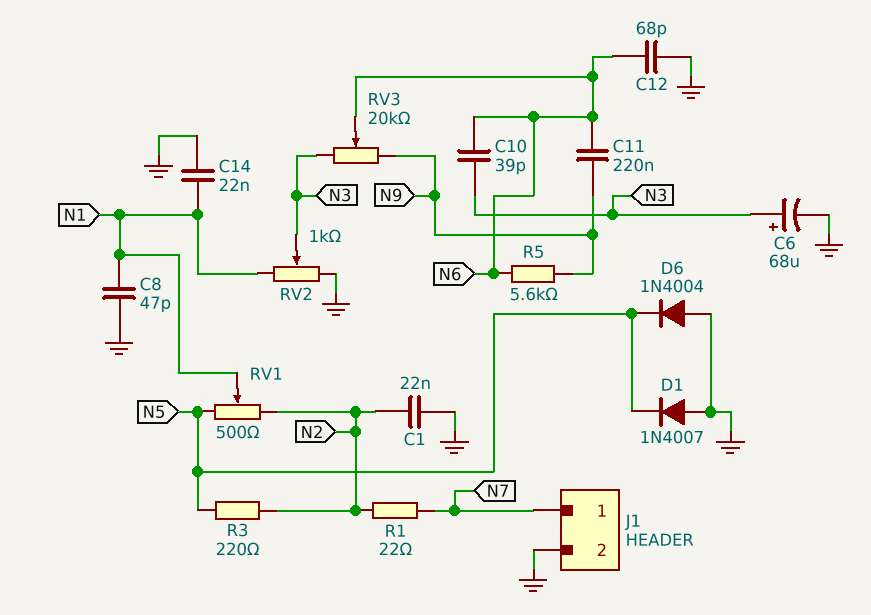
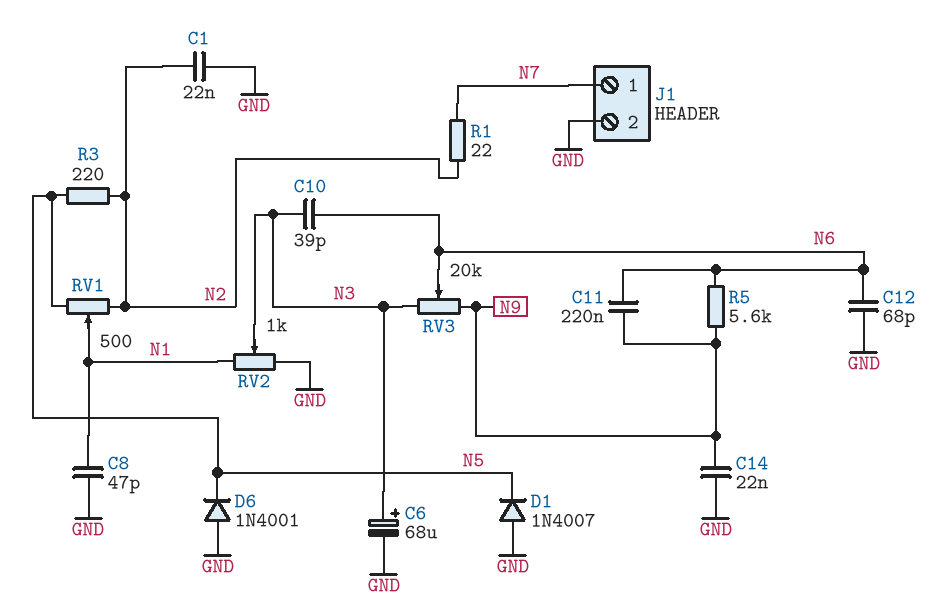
C14: 22nF (GND, N1) -> 22nF (GND, N9)
D6: diode 1N4004 (A GND, K N5) -> diode 1N4001 (A GND, K N5)

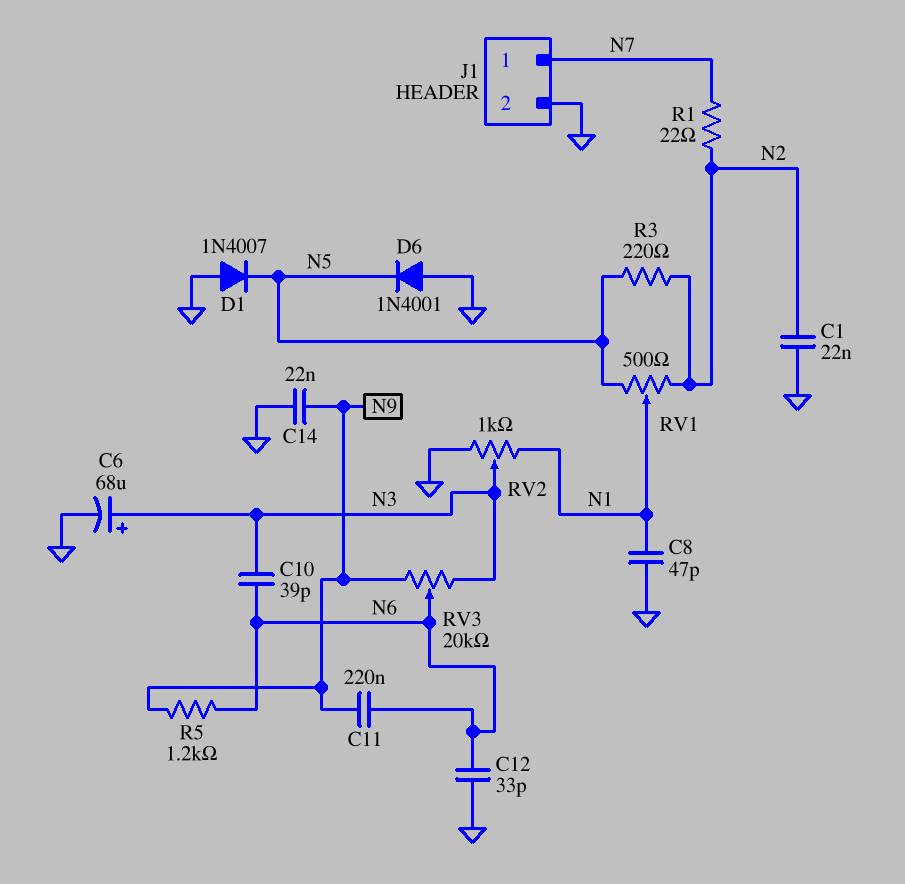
C12: 68pF (GND, N6) -> 33pF (GND, N6)
R5: 5.6k (N6, N9) -> 1.2k (N6, N9)

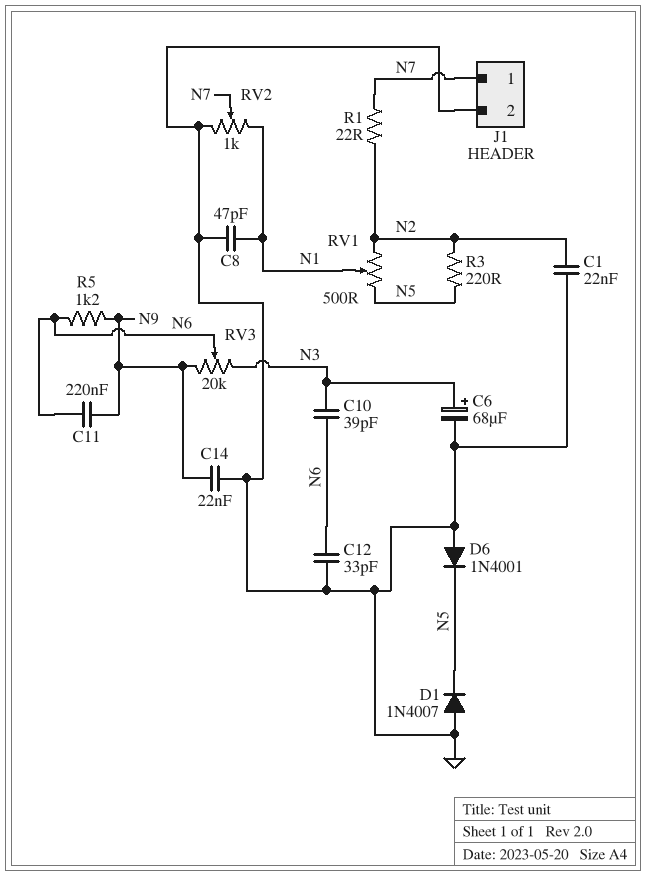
RV2: 1k (GND, N1, wiper N3) -> 1k (GND, N1, wiper N7)

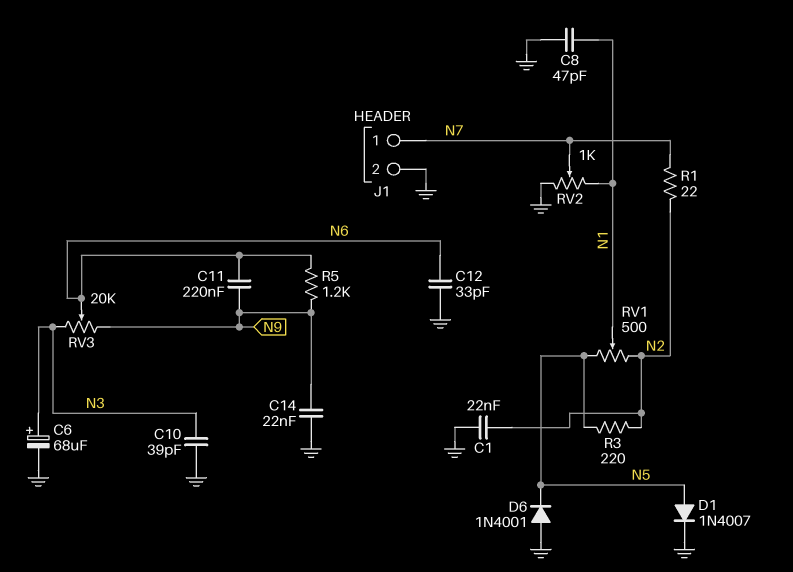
C10: 39pF (N3, N6) -> 39pF (GND, N3)
D1: diode 1N4007 (A GND, K N5) -> diode 1N4007 (A N5, K GND)

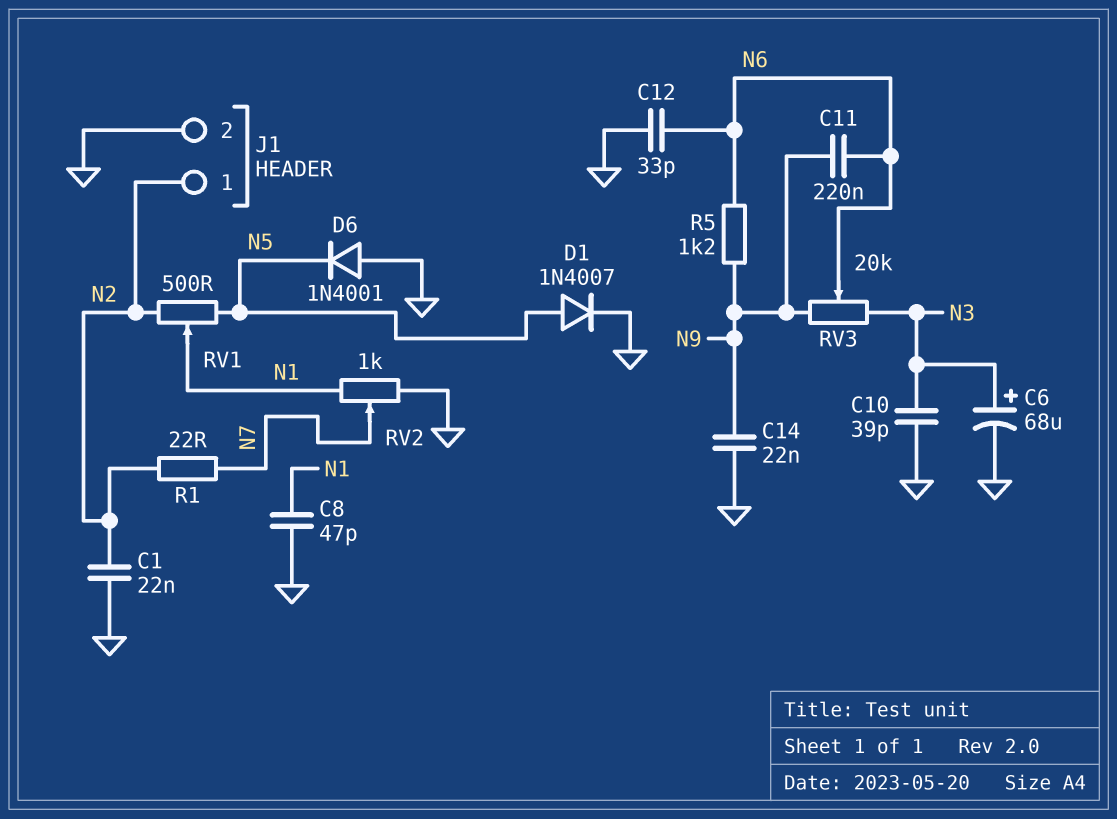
J1 pin 1: N7 -> N2
R3: 220 (N2, N5) -> none

